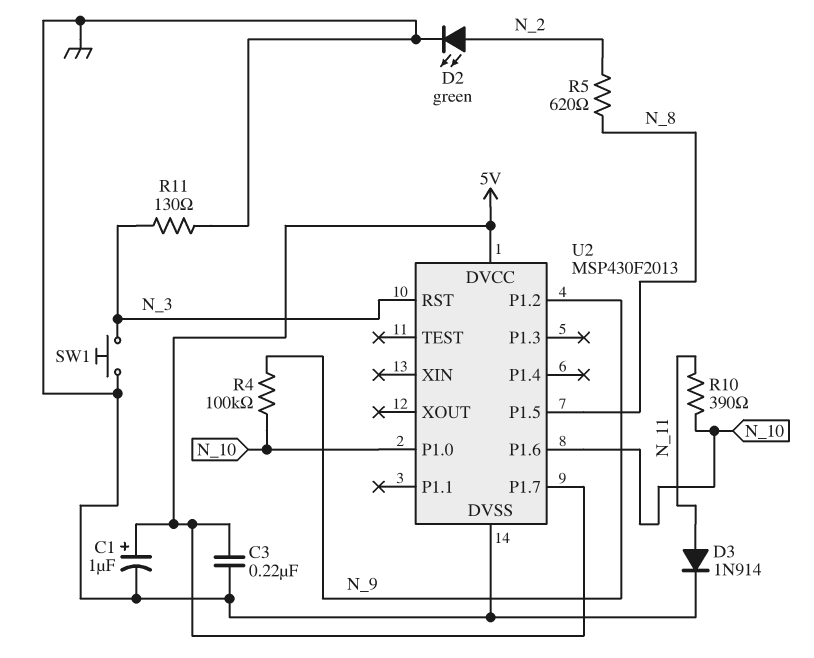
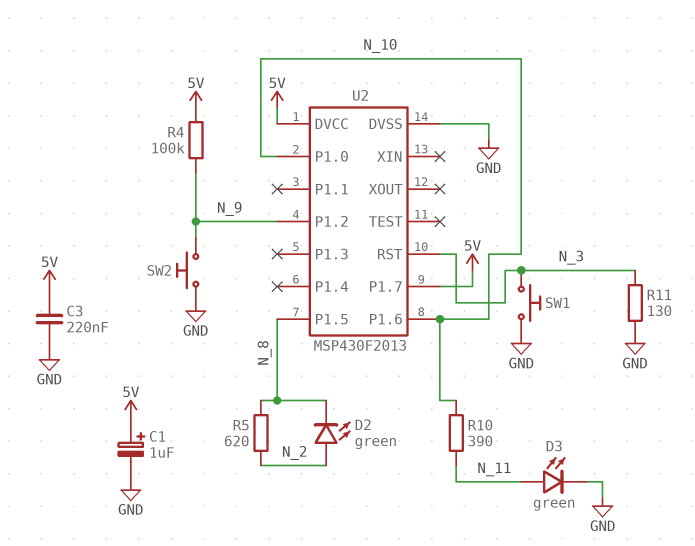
D2: LED green (A N_2, K GND) -> LED green (A N_2, K N_8)
D3: diode 1N914 (A N_11, K GND) -> LED green (A N_11, K GND)
R4: 100k (N_9, N_10) -> 100k (5V, N_9)
SW2: none -> button (GND, N_9)

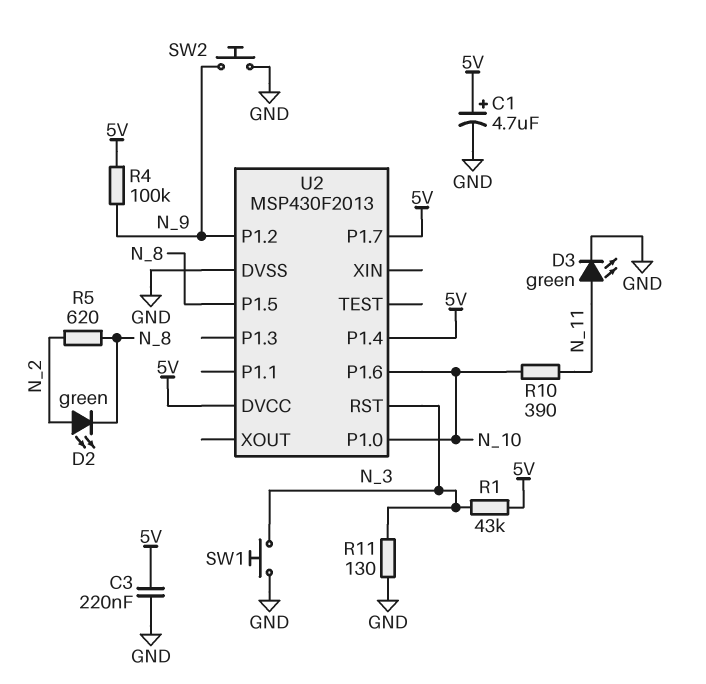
C1: 1uF (plus 5V, minus GND) -> 4.7uF (plus 5V, minus GND)
R1: none -> 43k (5V, N_3)
U2 pin P1.4: none -> 5V

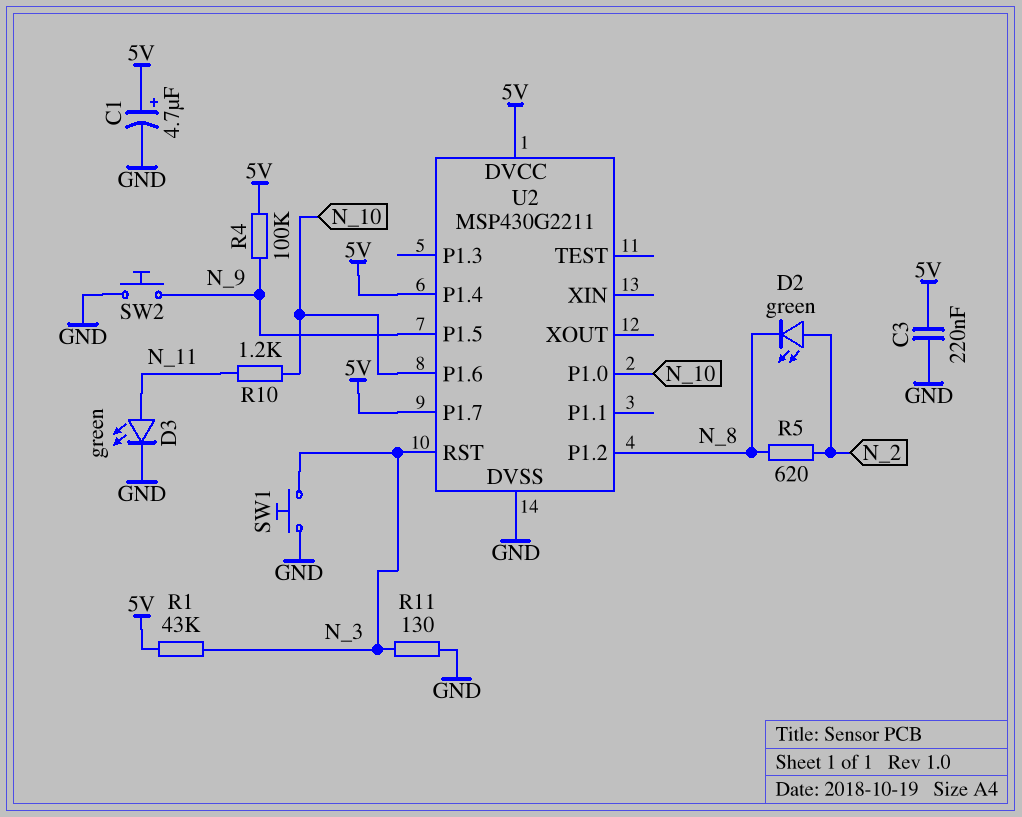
R10: 390 (N_10, N_11) -> 1.2k (N_10, N_11)
U2: MSP430F2013 -> MSP430G2211
U2 pin P1.2: N_9 -> N_8
U2 pin P1.5: N_8 -> N_9

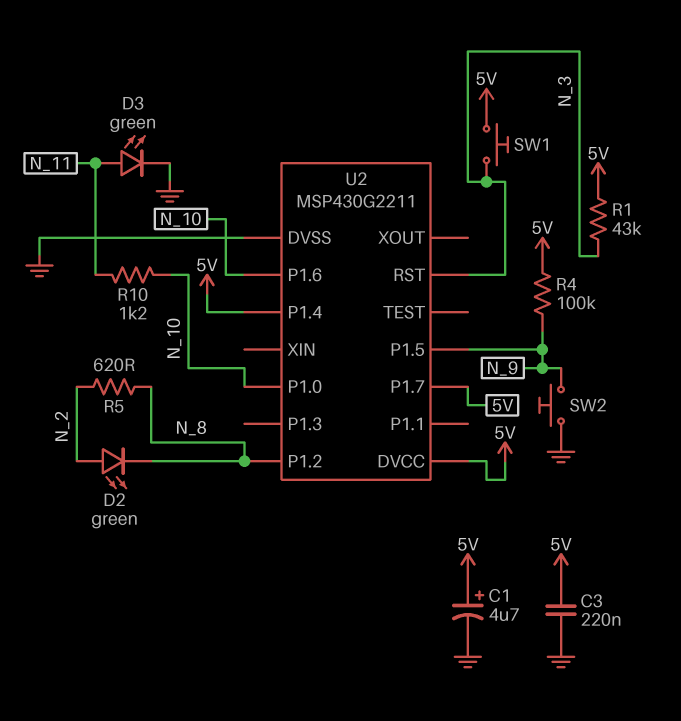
R11: 130 (GND, N_3) -> none
SW1: button (GND, N_3) -> button (5V, N_3)

